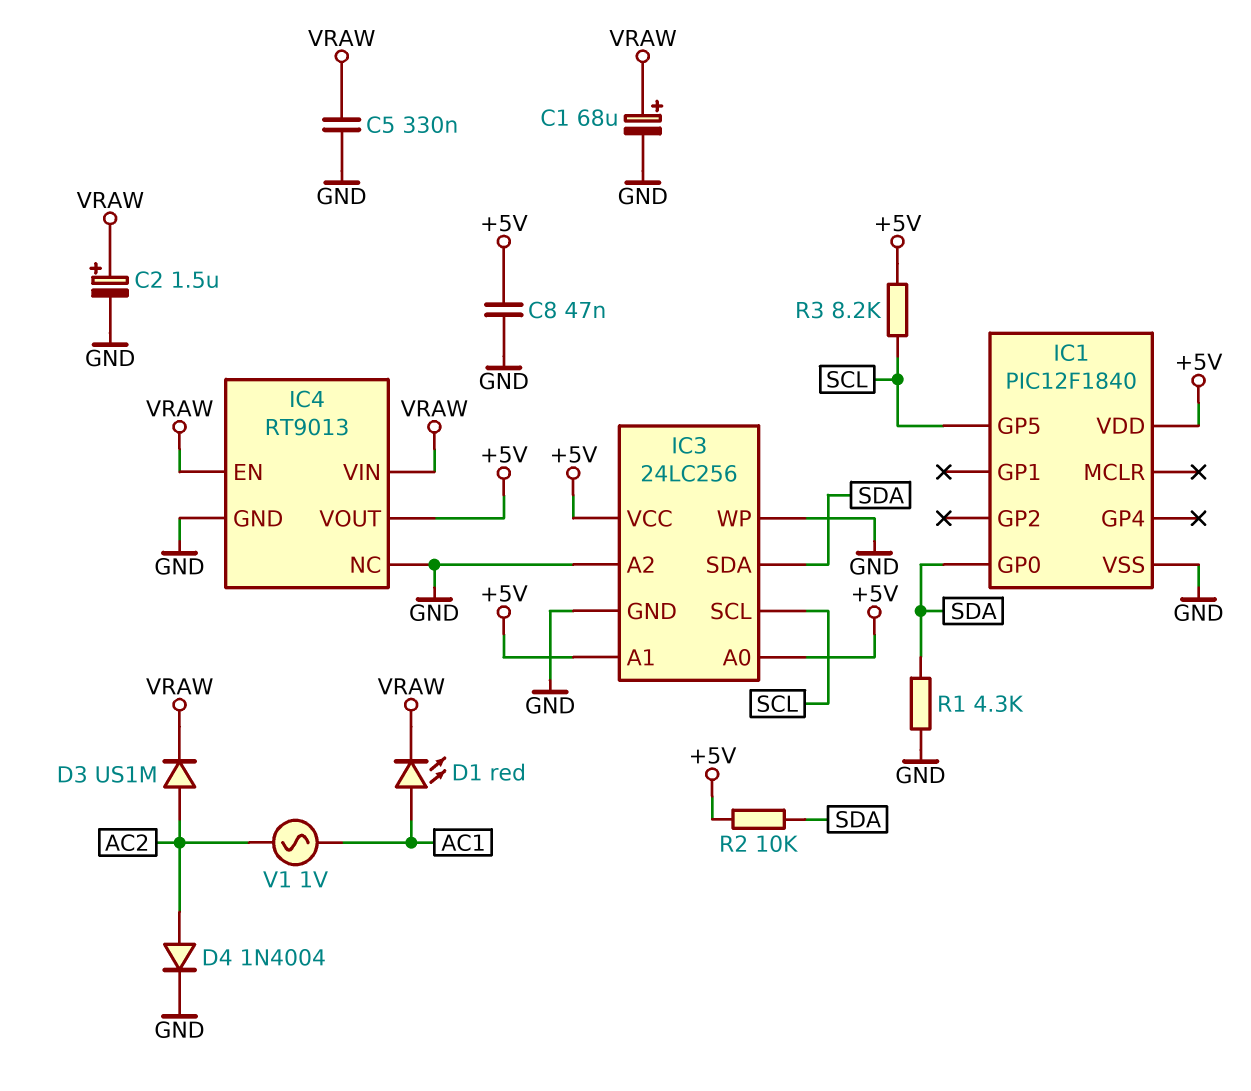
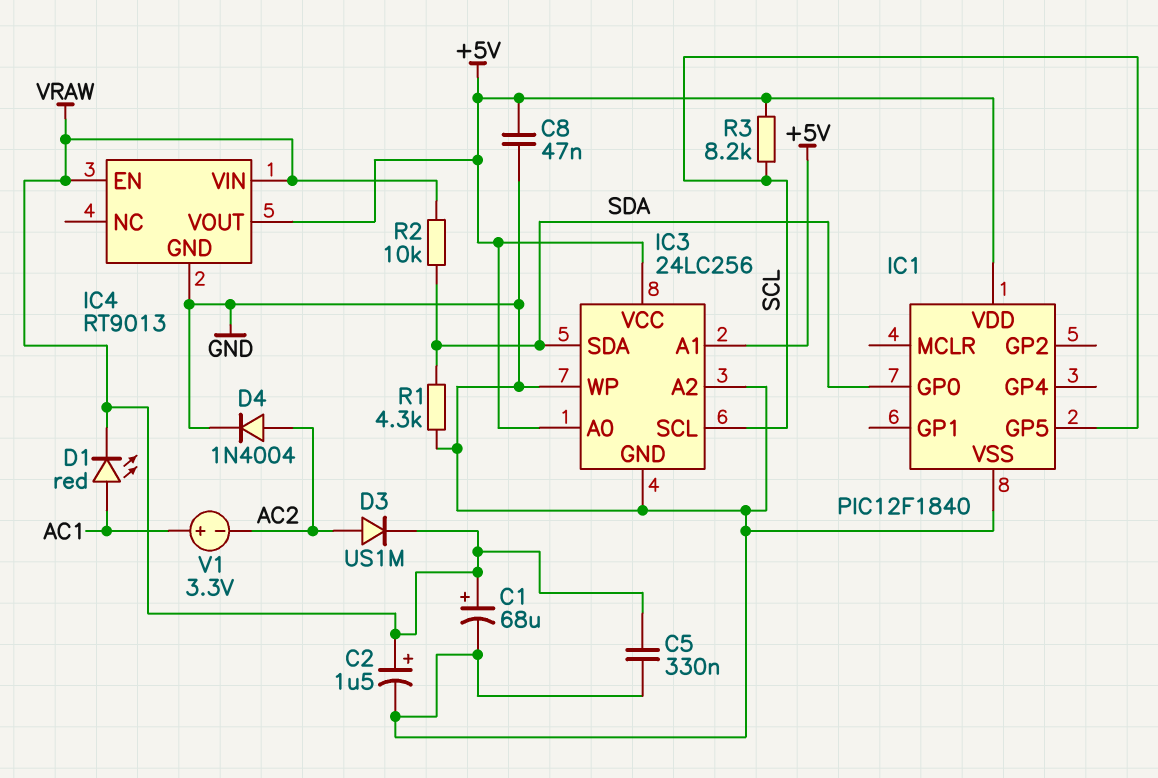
IC4 pin NC: GND -> none
R2: 10k (+5V, SDA) -> 10k (SDA, VRAW)
V1: AC 1V (AC1, AC2) -> 3.3V (plus AC1, minus AC2)

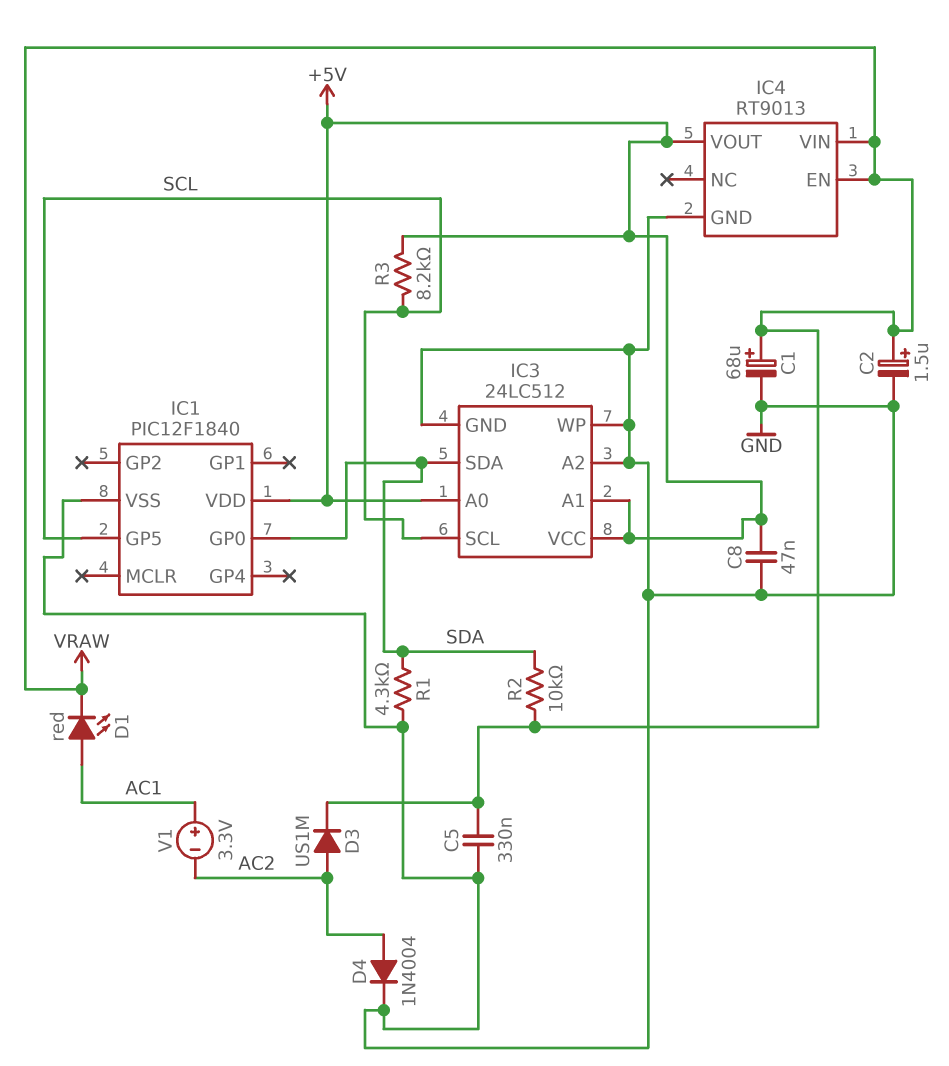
IC3: 24LC256 -> 24LC512

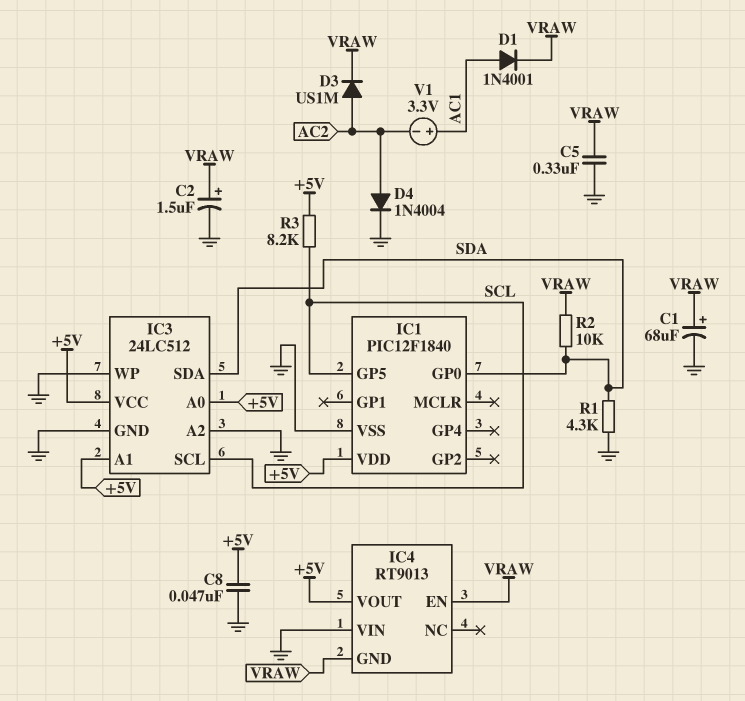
D1: LED red (A AC1, K VRAW) -> diode 1N4001 (A AC1, K VRAW)
IC4 pin GND: GND -> VRAW
IC4 pin VIN: VRAW -> GND

